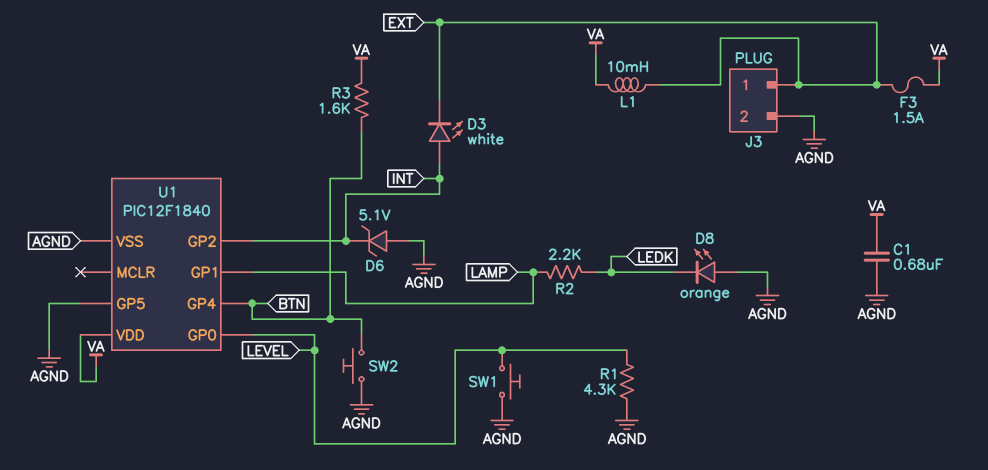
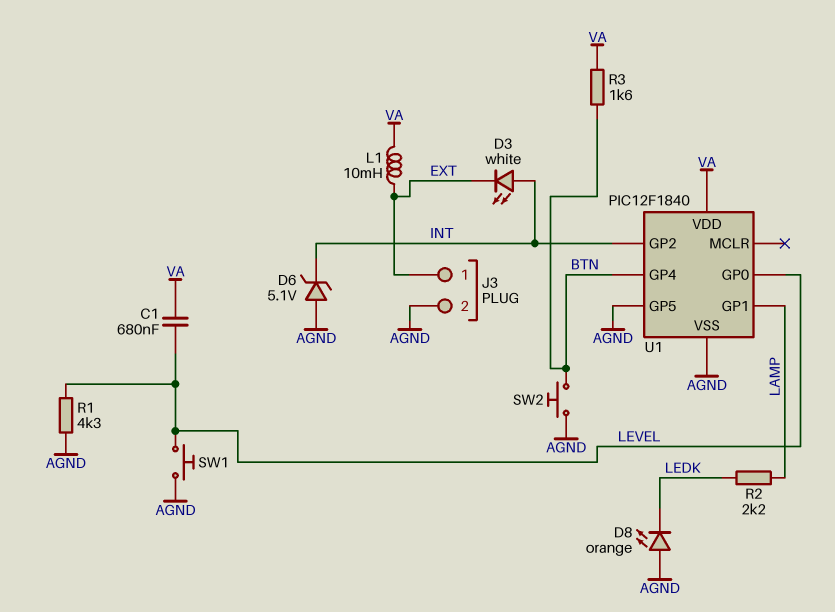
C1: 680nF (AGND, VA) -> 680nF (LEVEL, VA)
F3: 1.5A (EXT, VA) -> none

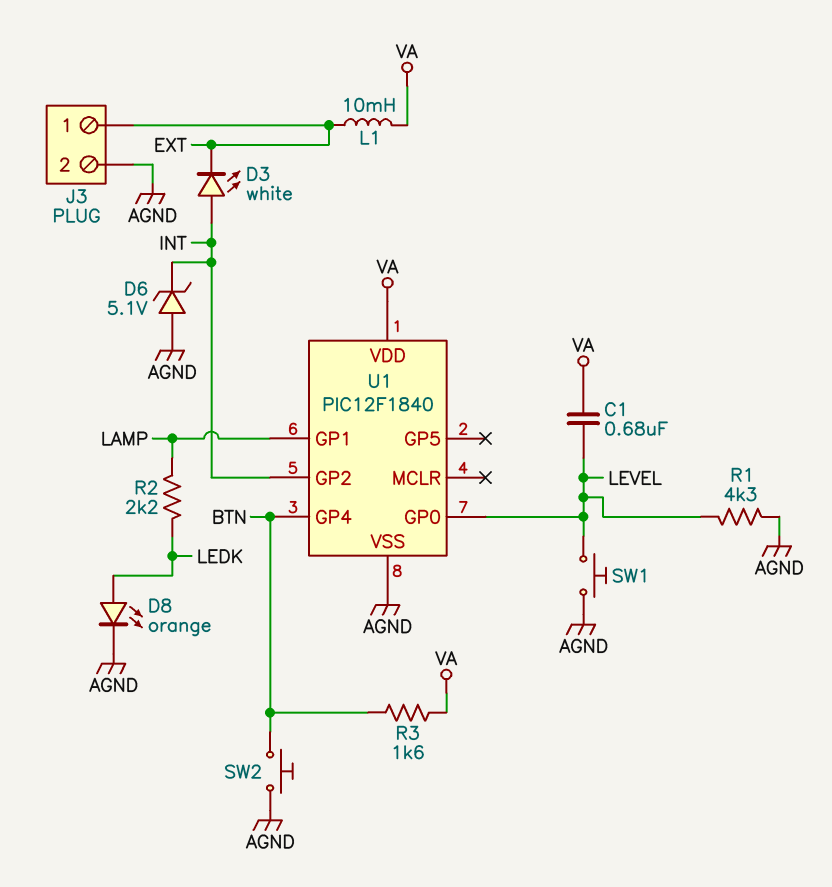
D8: LED orange (A AGND, K LEDK) -> LED orange (A LEDK, K AGND)
U1 pin GP5: AGND -> none

